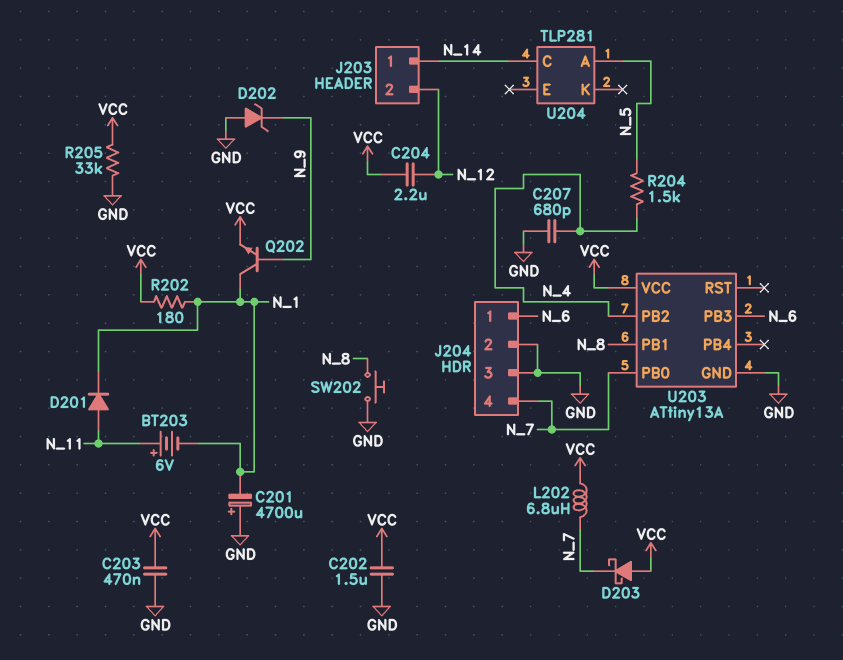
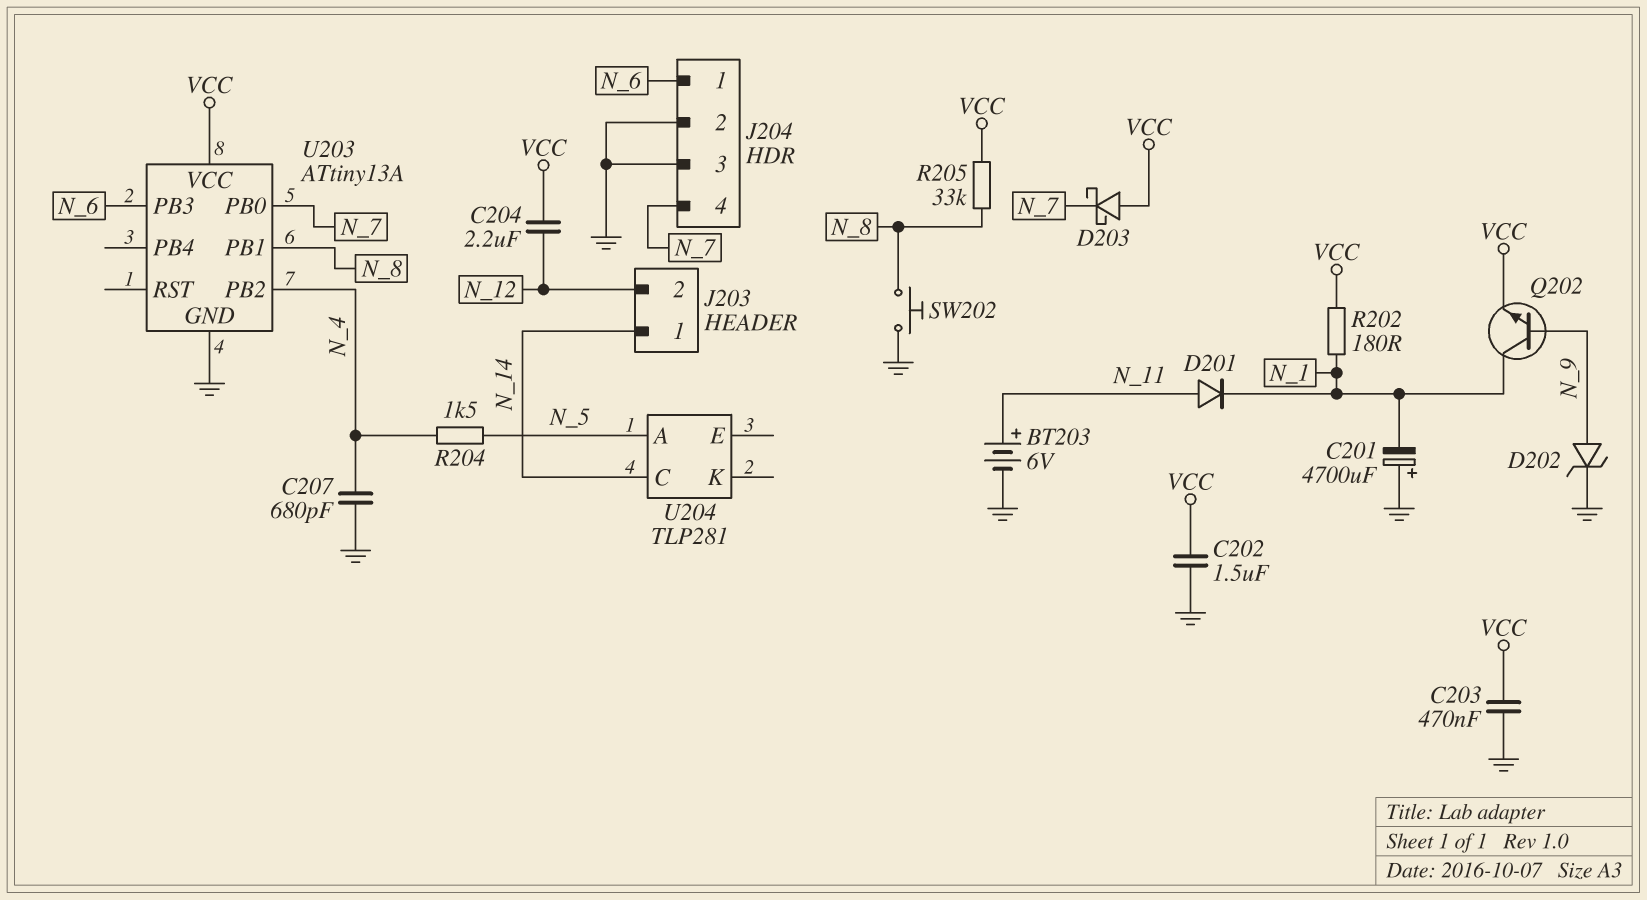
BT203: 6V (plus N_11, minus N_1) -> 6V (plus N_11, minus GND)
D202: zener (A GND, K N_9) -> zener (A N_9, K GND)
L202: 6.8uH (N_7, VCC) -> none
R205: 33k (GND, VCC) -> 33k (N_8, VCC)

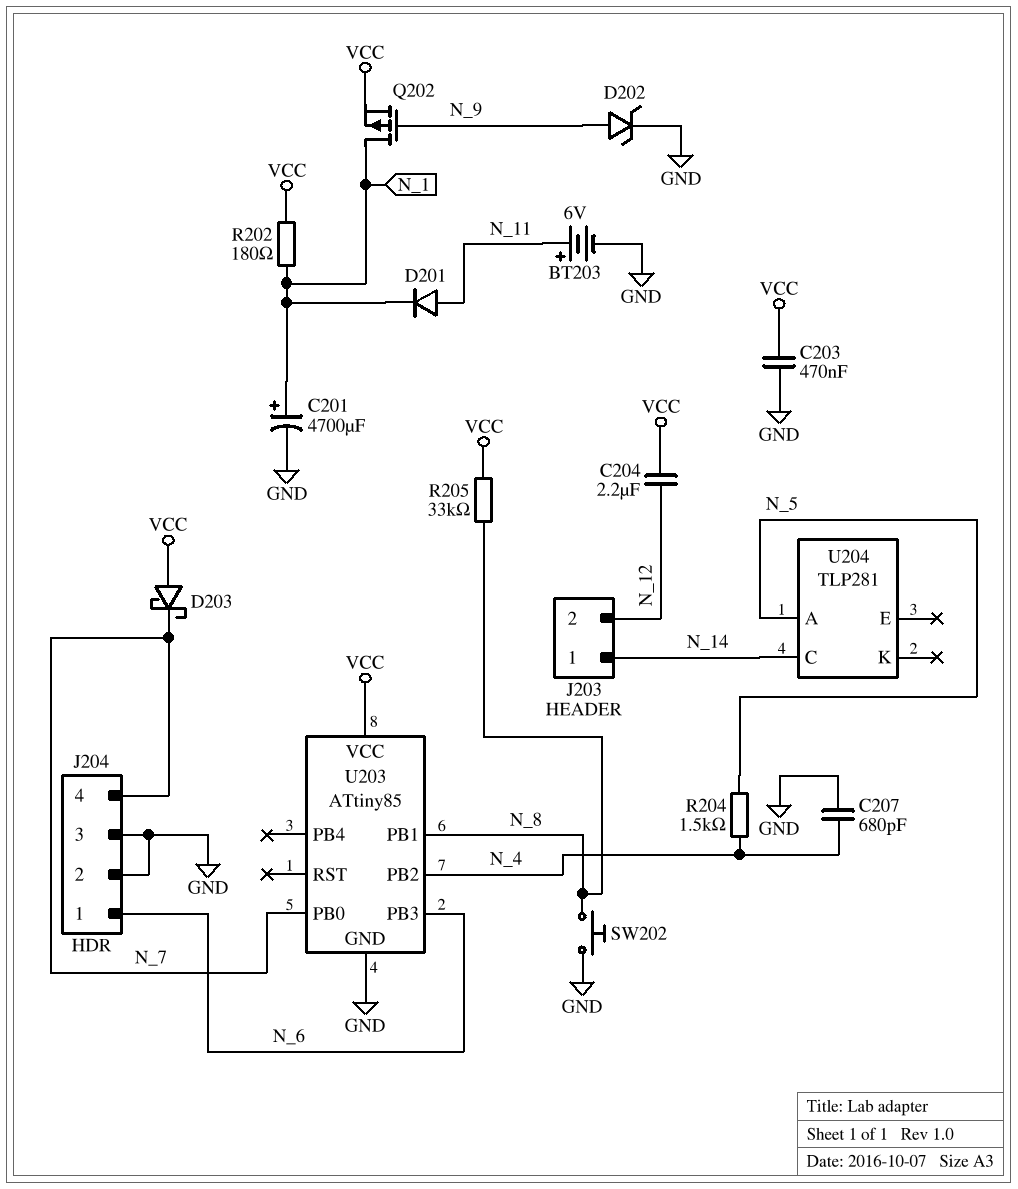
C201: 4700uF (plus GND, minus N_1) -> 4700uF (plus N_1, minus GND)
C202: 1.5uF (GND, VCC) -> none
Q202: NPN (B N_9, C N_1, E VCC) -> PMOS (G N_9, D N_1, S VCC)
U203: ATtiny13A -> ATtiny85

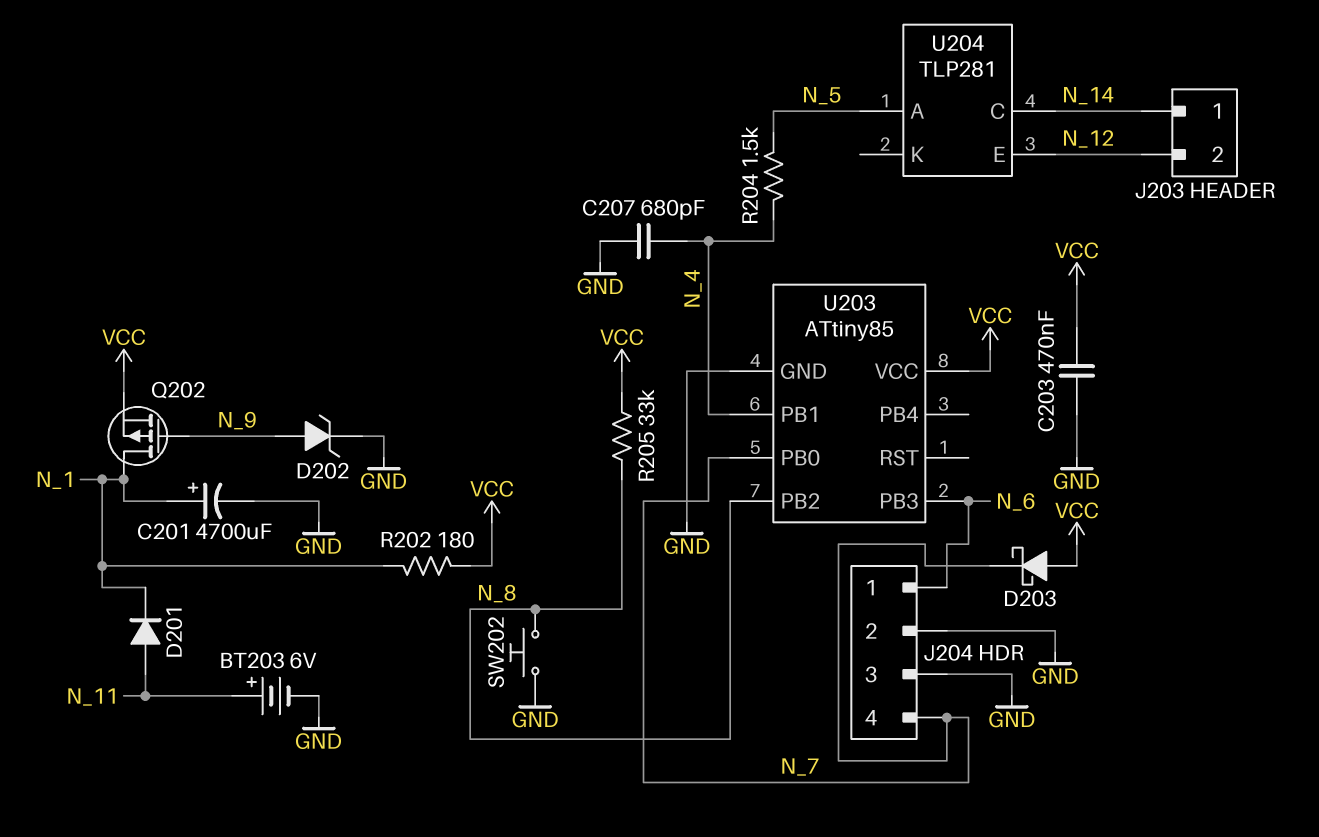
C204: 2.2uF (N_12, VCC) -> none
U203 pin PB1: N_8 -> N_4
U203 pin PB2: N_4 -> N_8
U204 pin E: none -> N_12

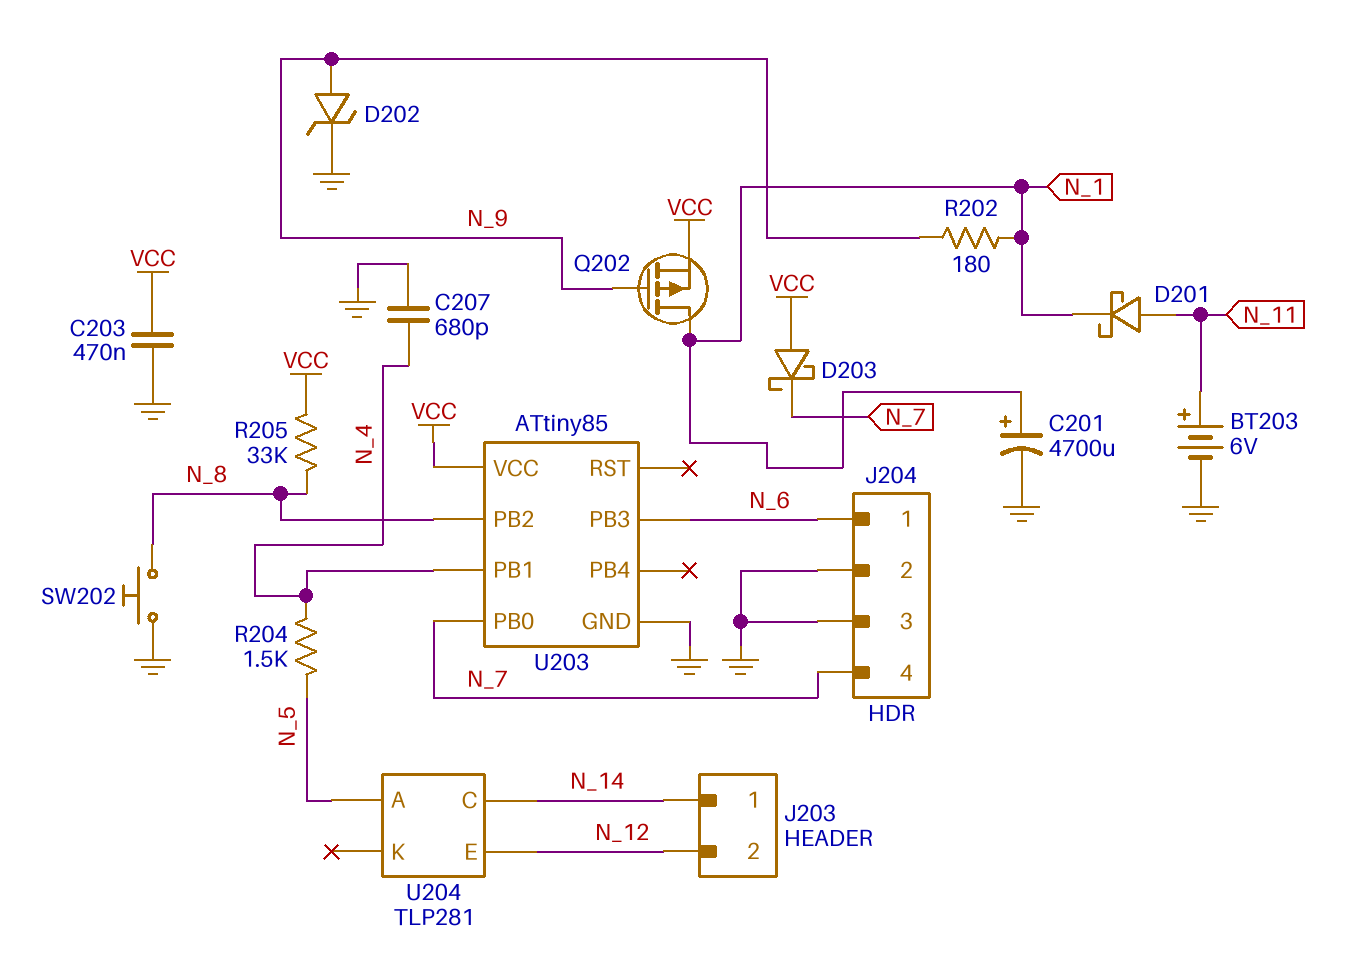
D201: diode (A N_11, K N_1) -> schottky (A N_11, K N_1)
R202: 180 (N_1, VCC) -> 180 (N_1, N_9)

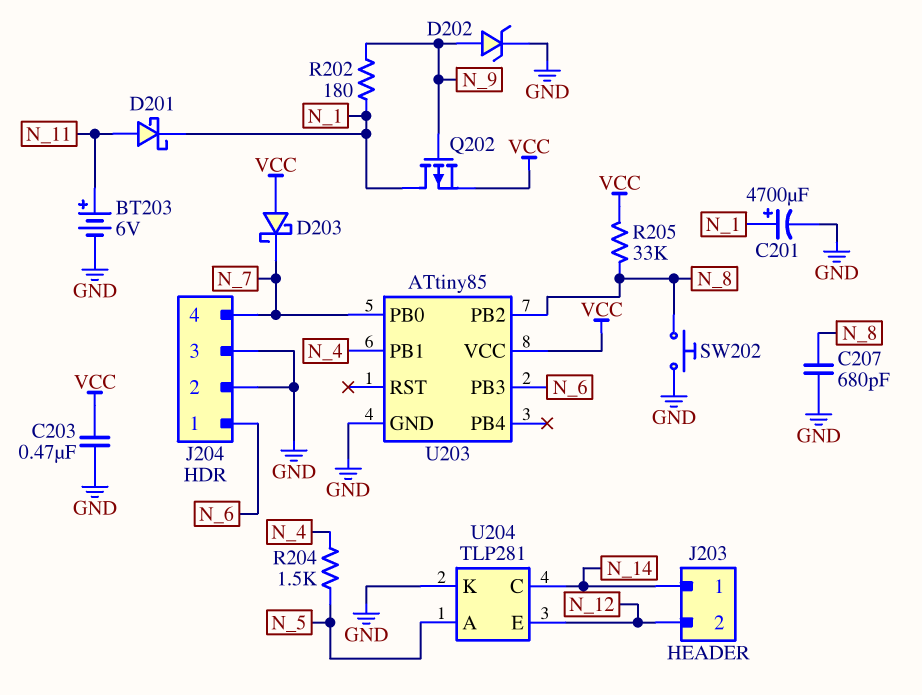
C207: 680pF (GND, N_4) -> 680pF (GND, N_8)
U204 pin K: none -> GND

